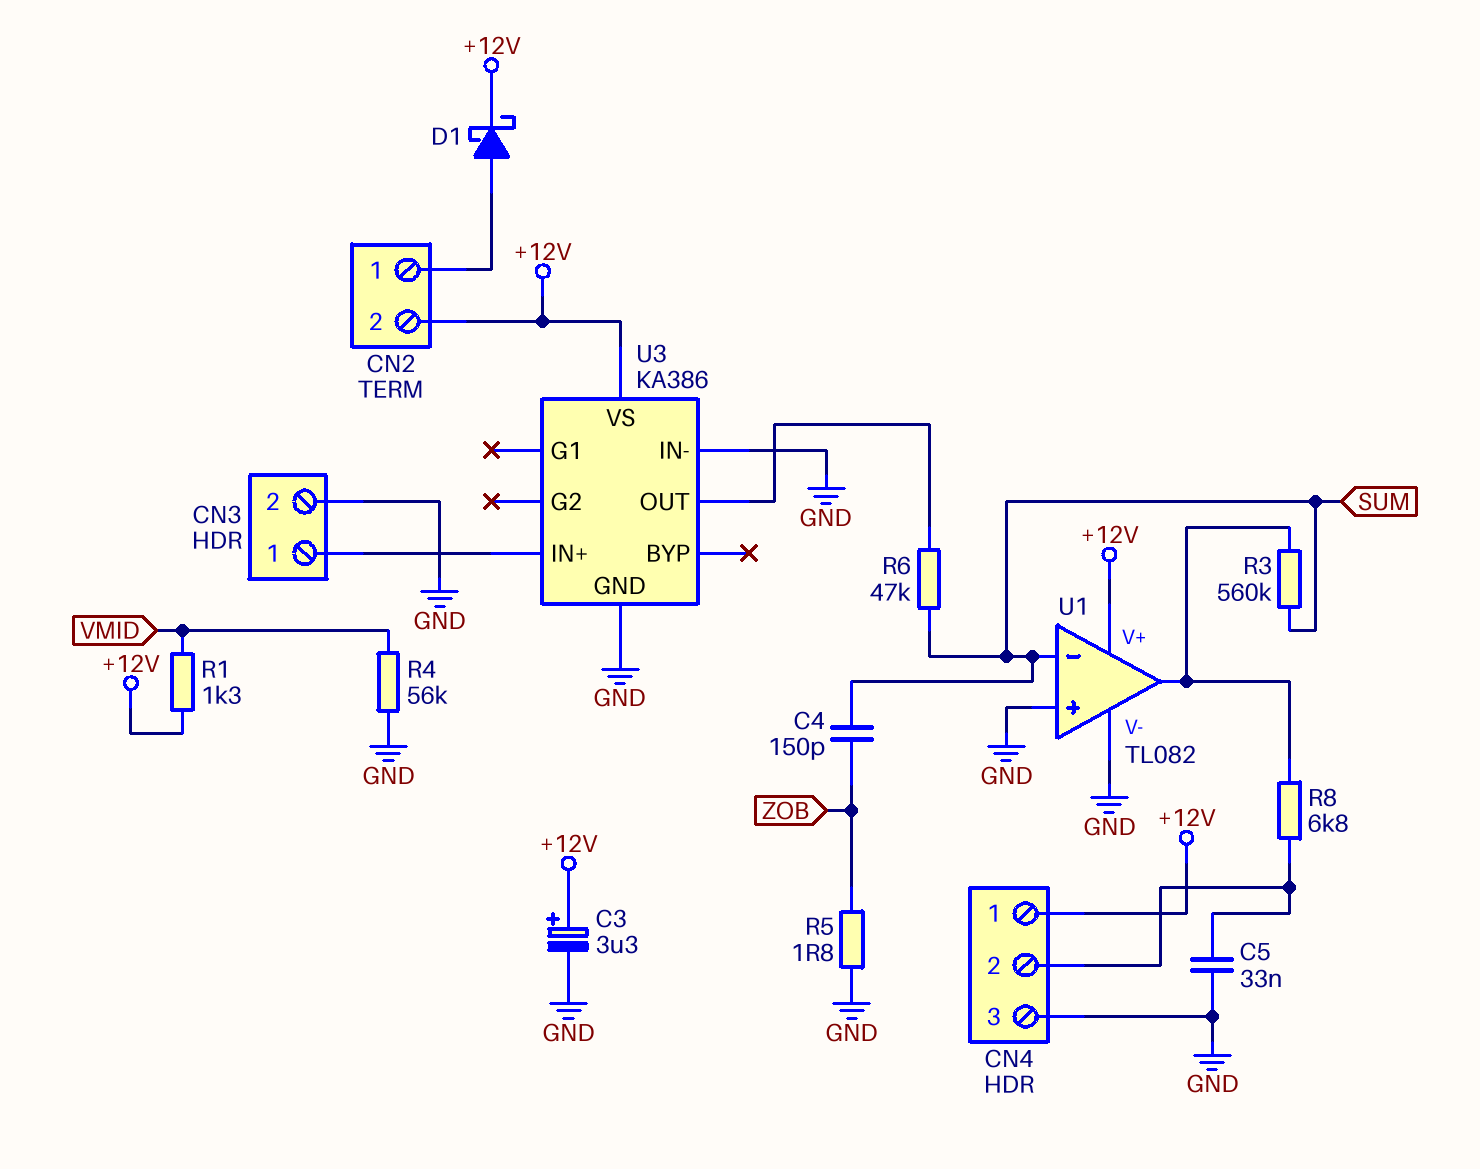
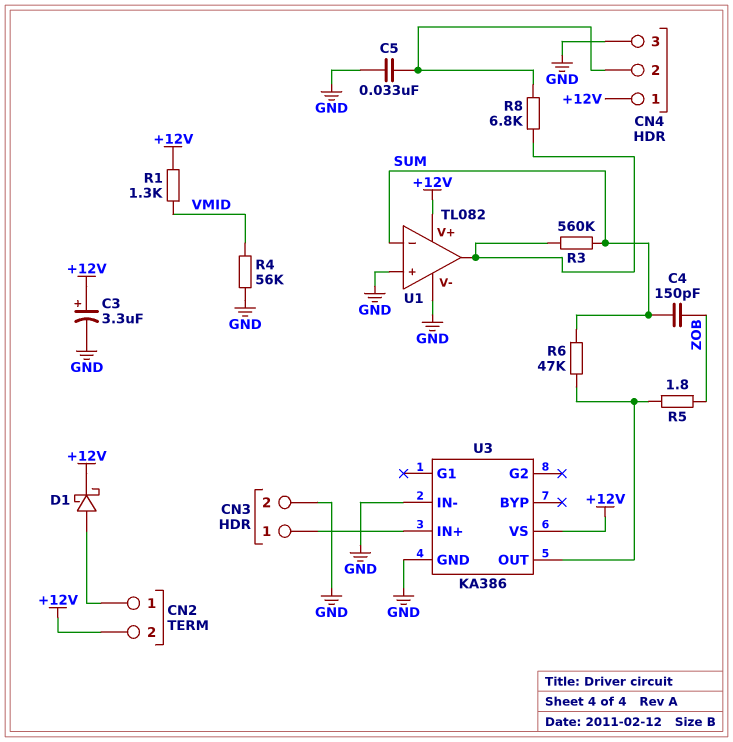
R5: 1.8 (GND, ZOB) -> 1.8 (U3/OUT, ZOB)

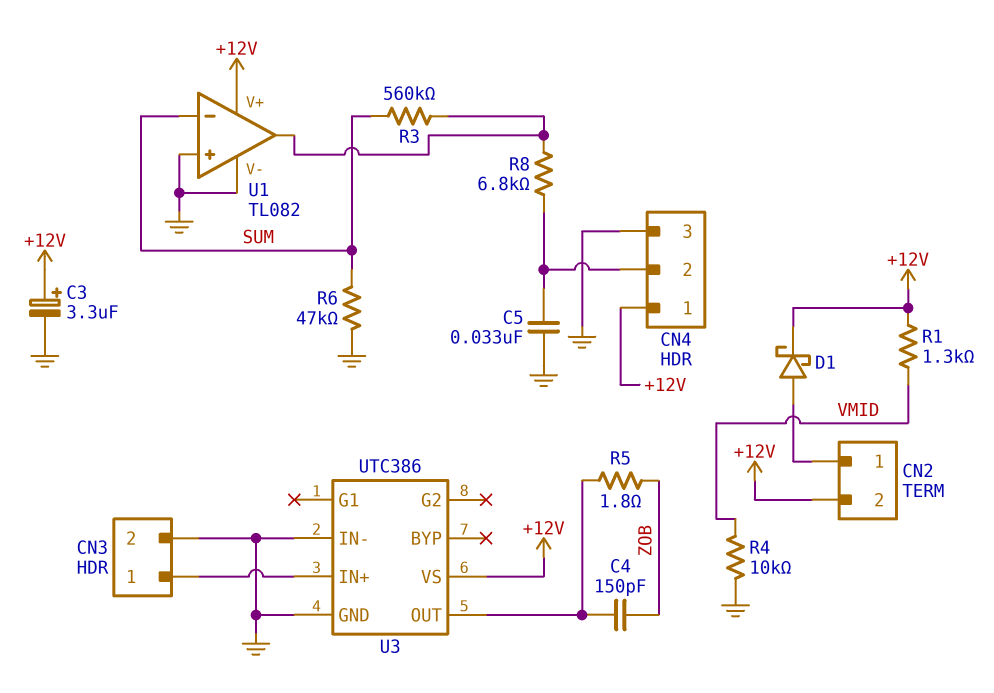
C4: 150pF (SUM, ZOB) -> 150pF (U3/OUT, ZOB)
R4: 56k (GND, VMID) -> 10k (GND, VMID)
R6: 47k (SUM, U3/OUT) -> 47k (GND, SUM)
U3: KA386 -> UTC386

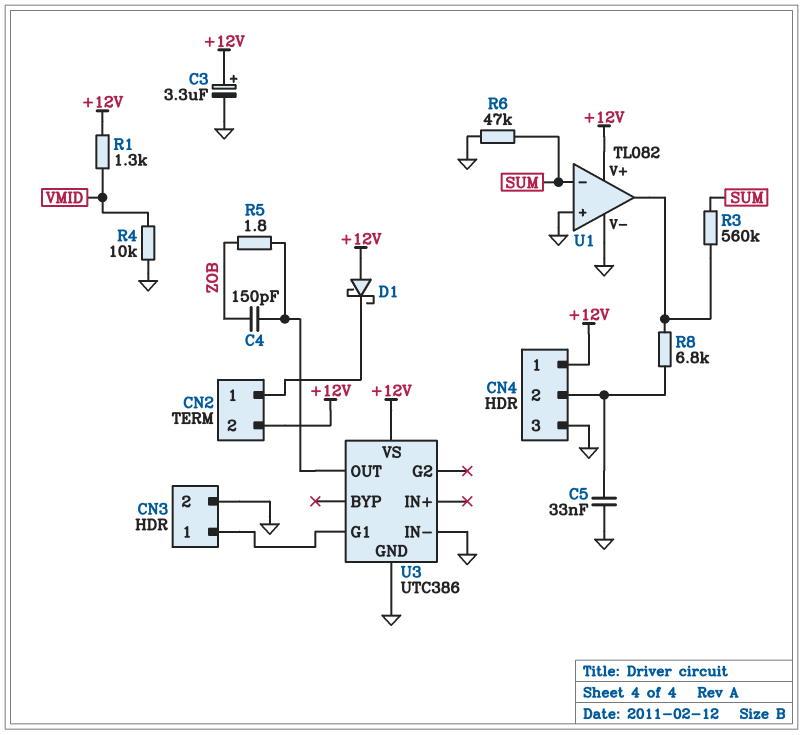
D1: schottky (A CN2/1, K +12V) -> schottky (A +12V, K CN2/1)
U3 pin G1: none -> CN3/1
U3 pin IN+: CN3/1 -> none

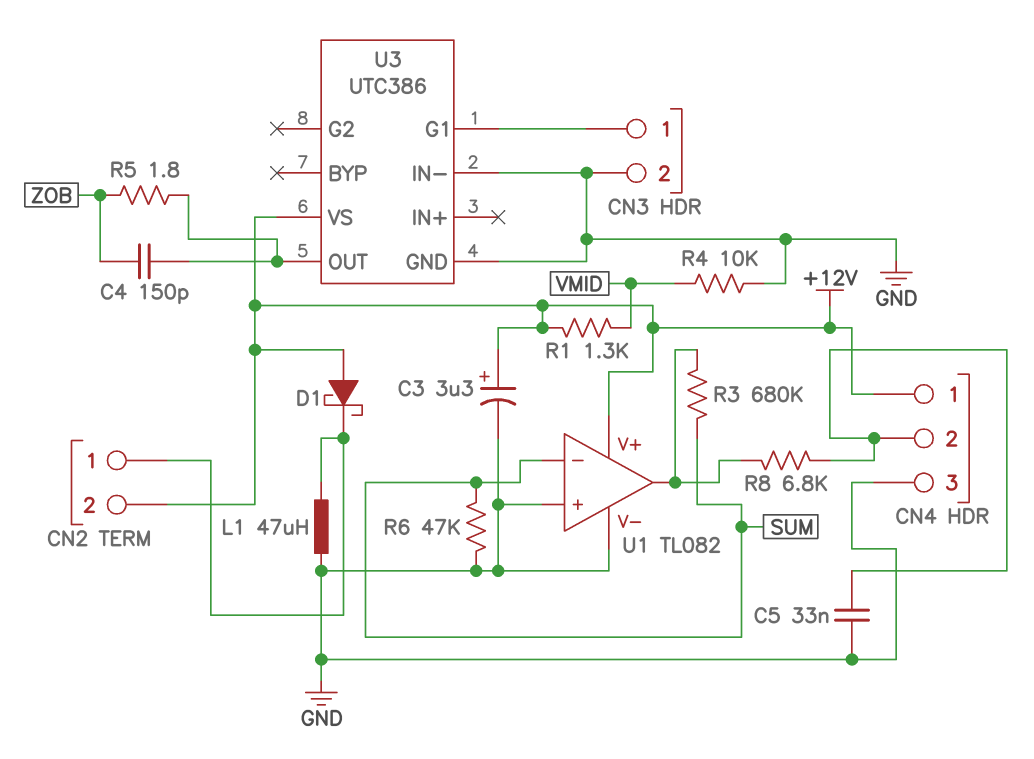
L1: none -> 47uH (CN2/1, GND)
R3: 560k (SUM, U1/out) -> 680k (SUM, U1/out)

